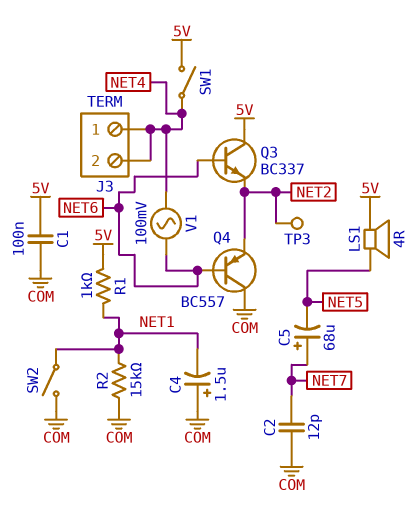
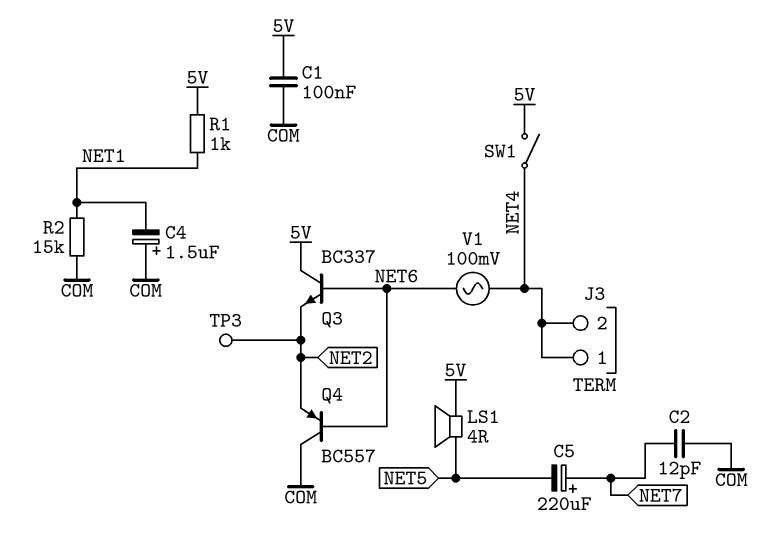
C5: 68uF (plus NET7, minus NET5) -> 220uF (plus NET7, minus NET5)
SW2: switch (COM, NET1) -> none

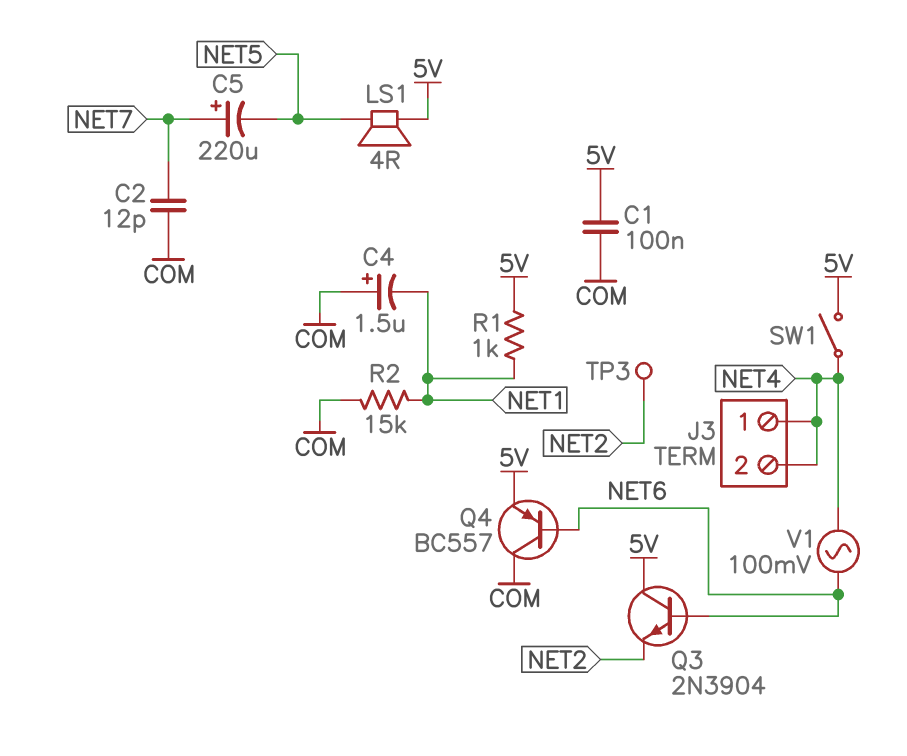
Q3: NPN BC337 (B NET6, C 5V, E NET2) -> NPN 2N3904 (B NET6, C 5V, E NET2)
Q4: PNP BC557 (B NET6, C COM, E NET2) -> PNP BC557 (B NET6, C COM, E 5V)

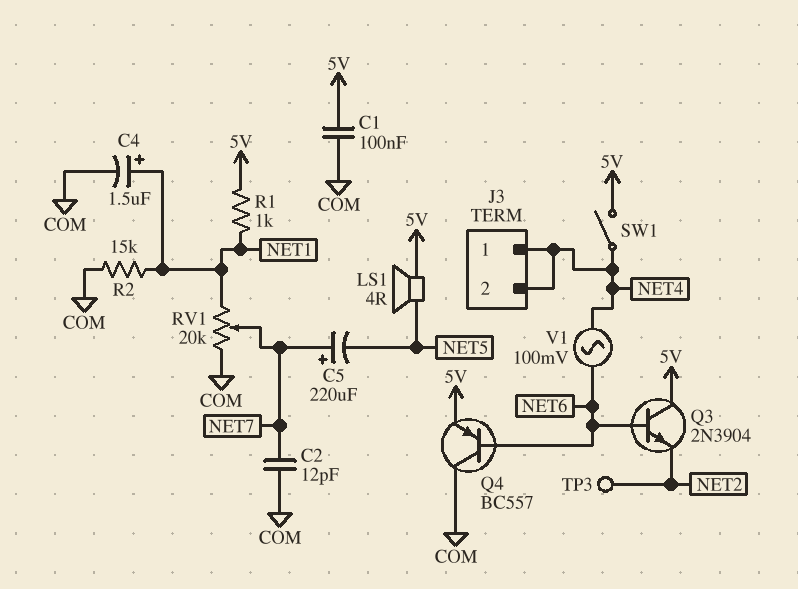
C4: 1.5uF (plus COM, minus NET1) -> 1.5uF (plus NET1, minus COM)
RV1: none -> 20k (COM, NET1, wiper NET7)

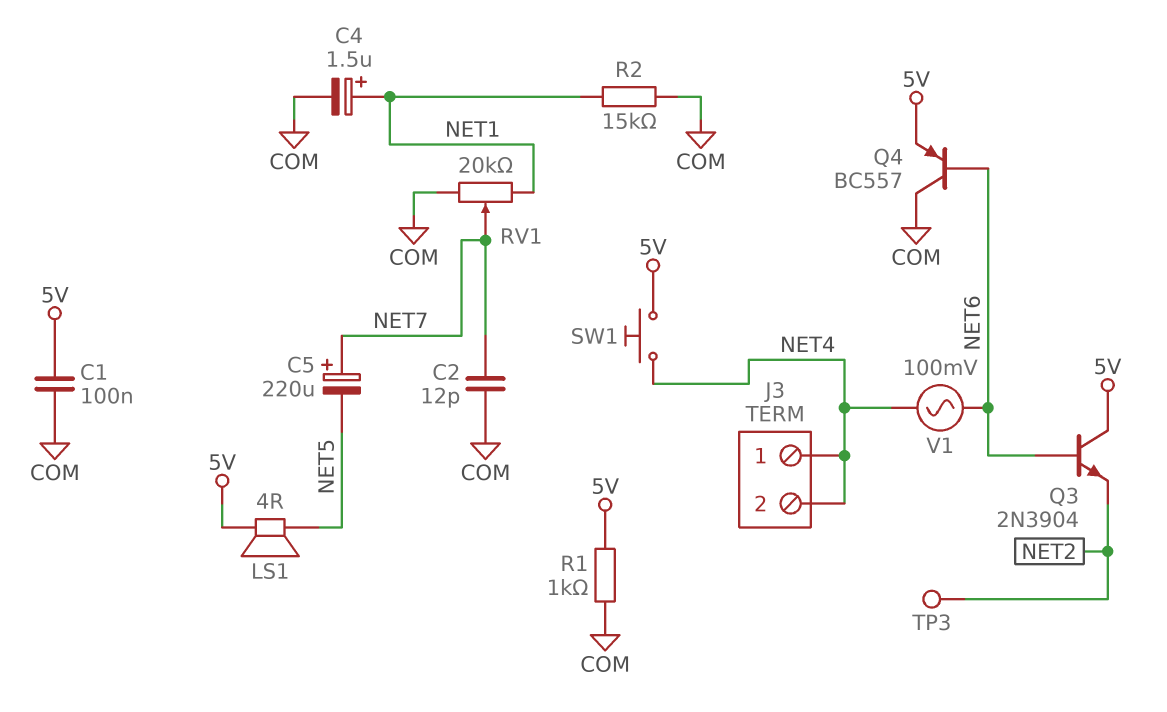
R1: 1k (5V, NET1) -> 1k (5V, COM)
SW1: switch (5V, NET4) -> button (5V, NET4)

